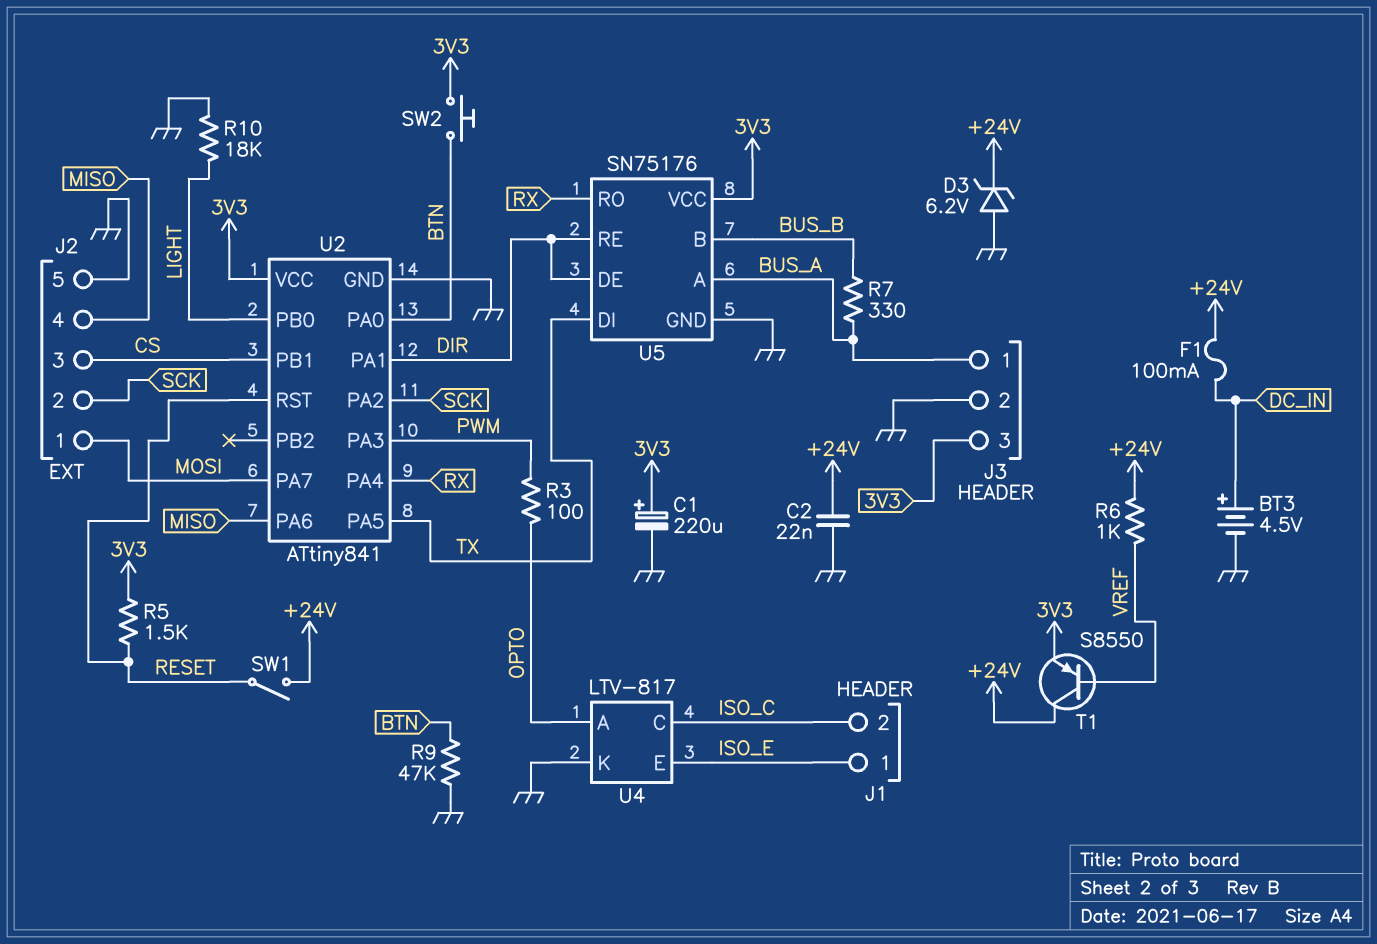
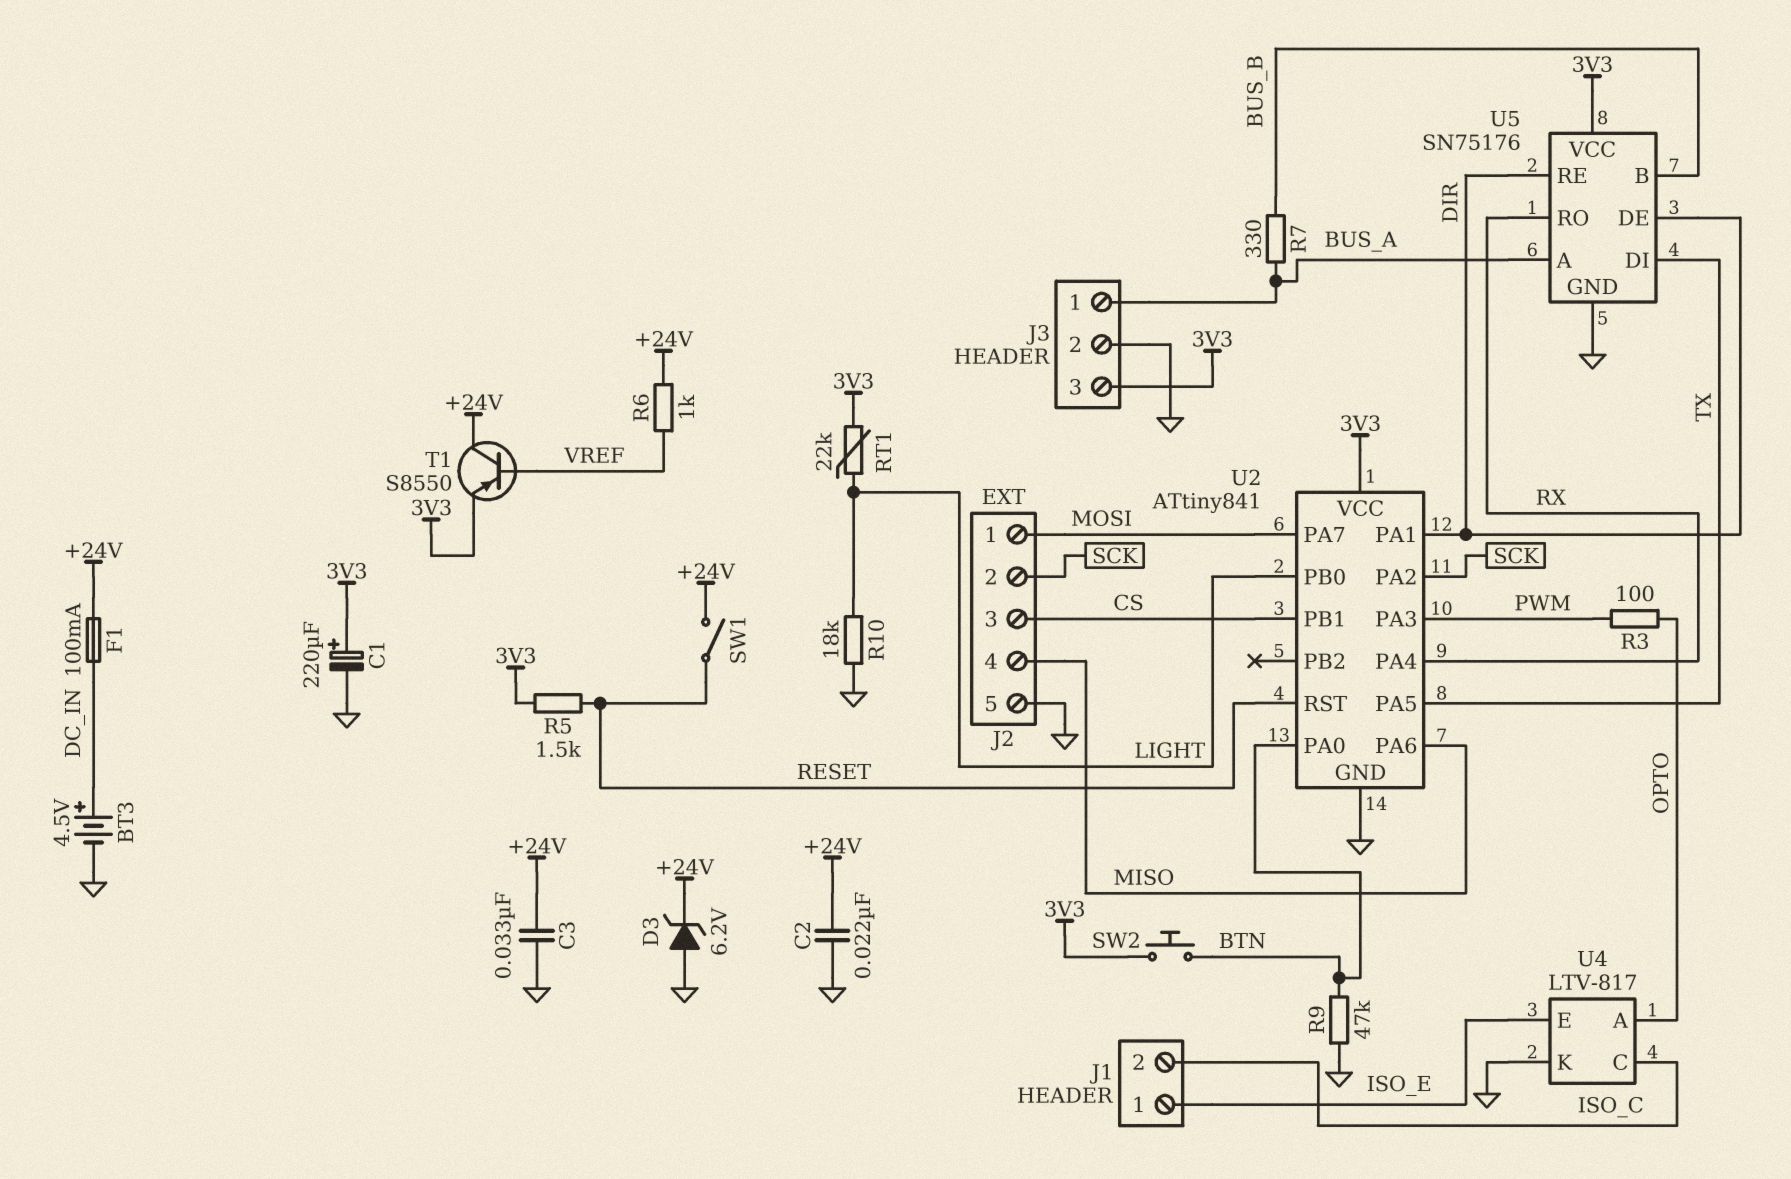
C3: none -> 33nF (+24V, GND)
RT1: none -> 22k (3V3, LIGHT)

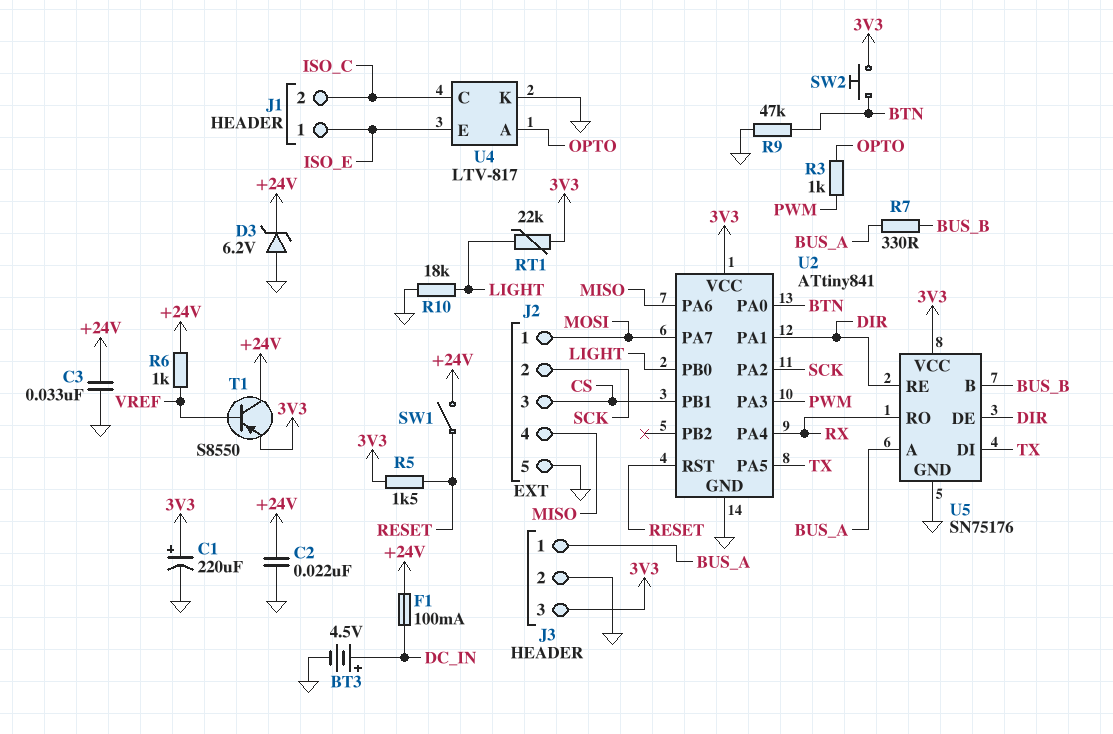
R3: 100 (OPTO, PWM) -> 1k (OPTO, PWM)

